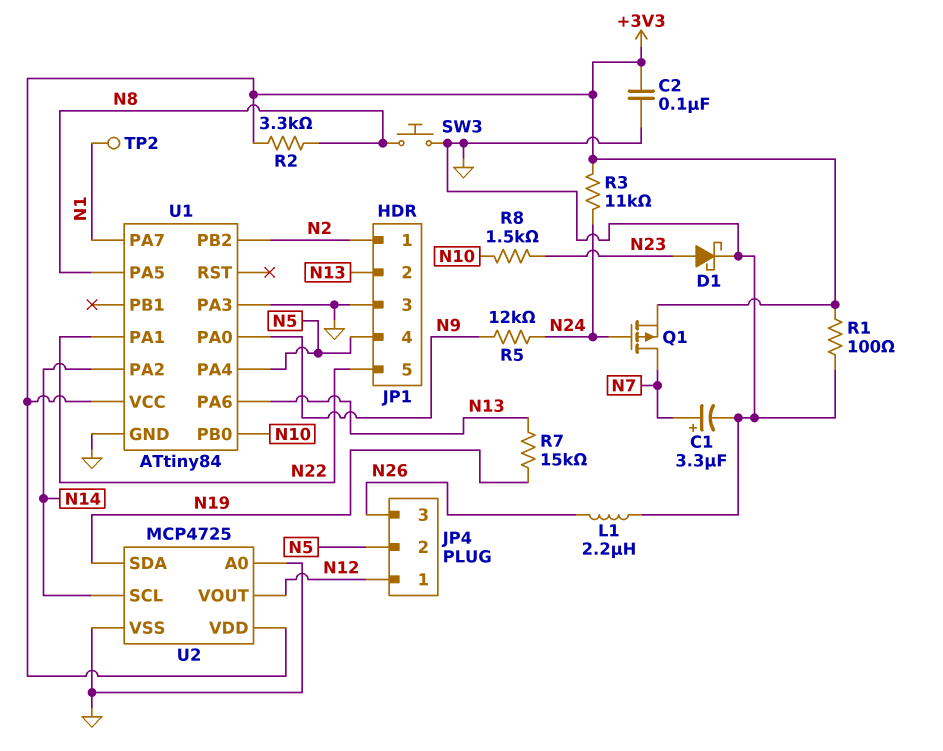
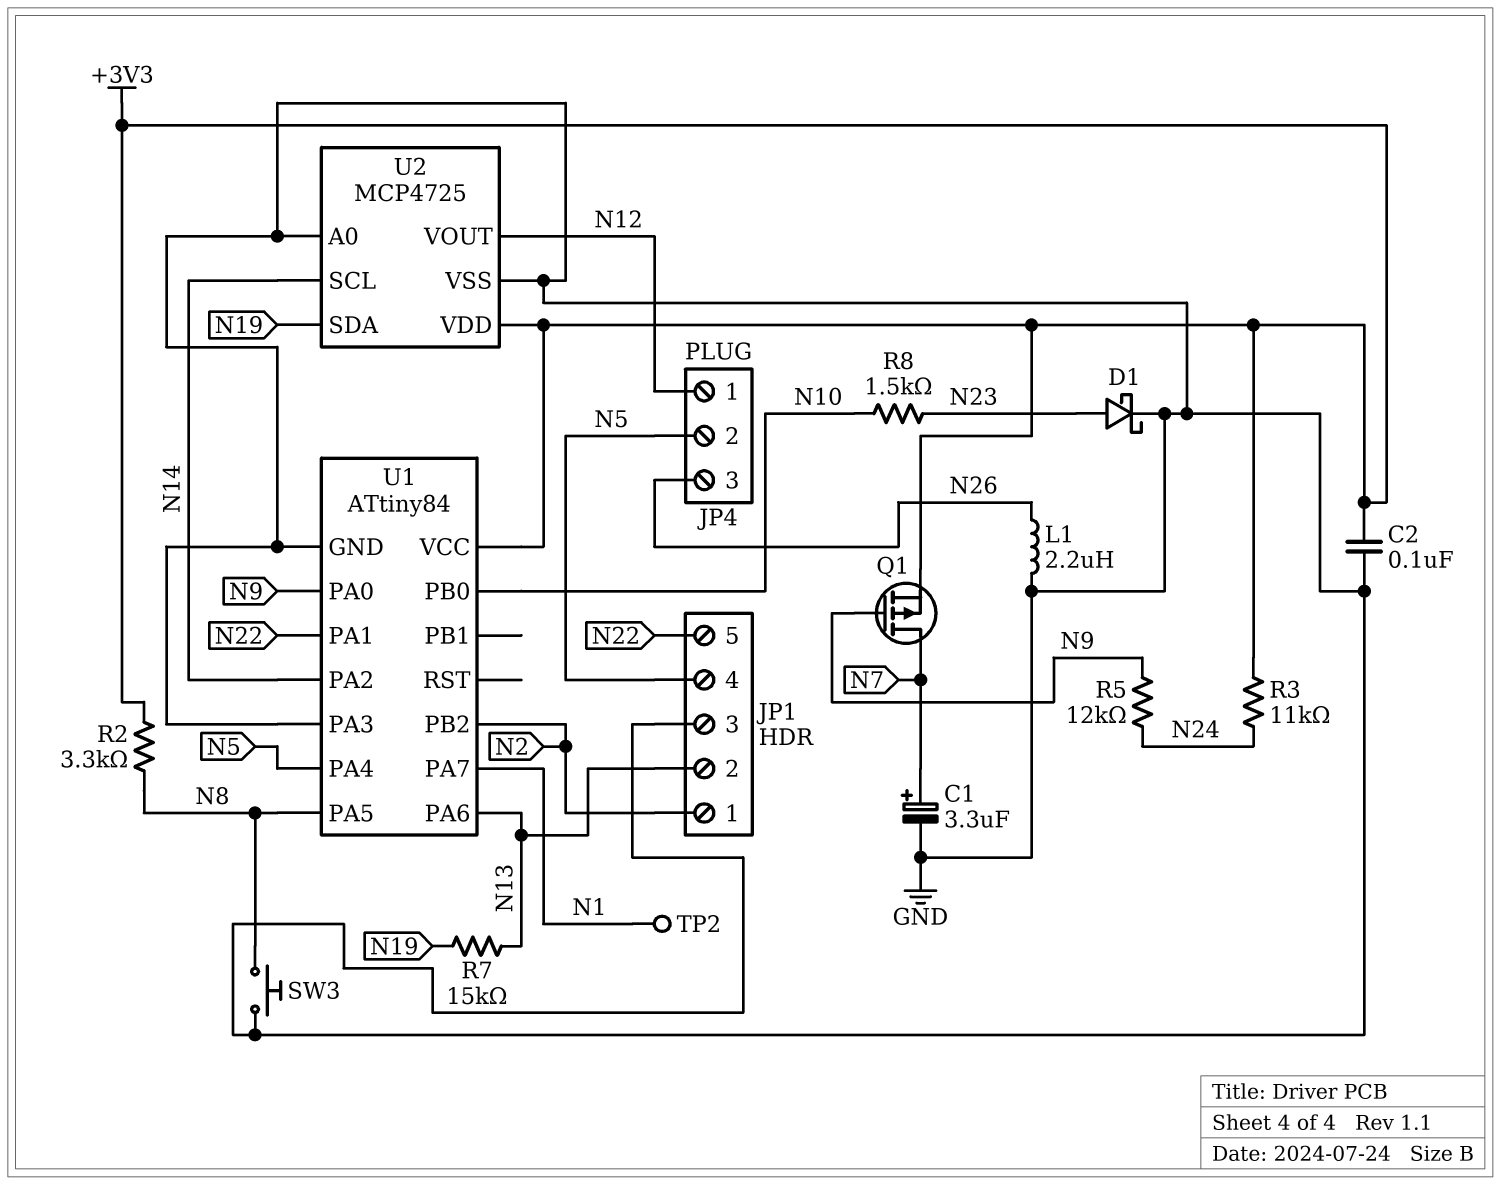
Q1: PMOS (G N24, D N7, S +3V3) -> PMOS (G N9, D N7, S +3V3)
R1: 100 (+3V3, GND) -> none

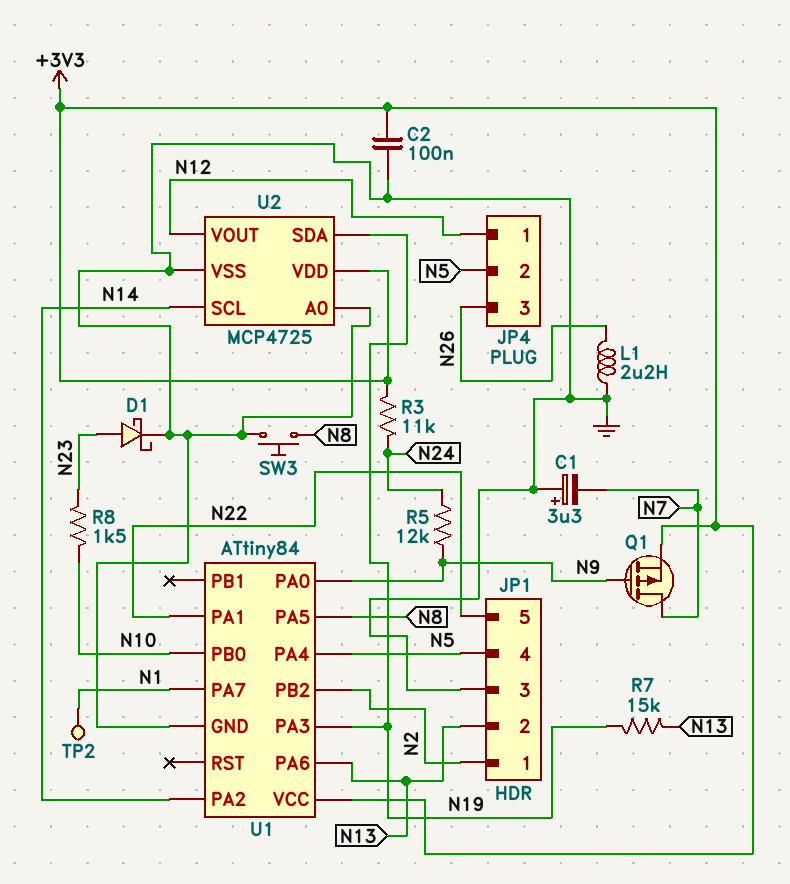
C1: 3.3uF (plus N7, minus GND) -> 3.3uF (plus GND, minus N7)
R2: 3.3k (+3V3, N8) -> none
U1 pin PA3: GND -> N19

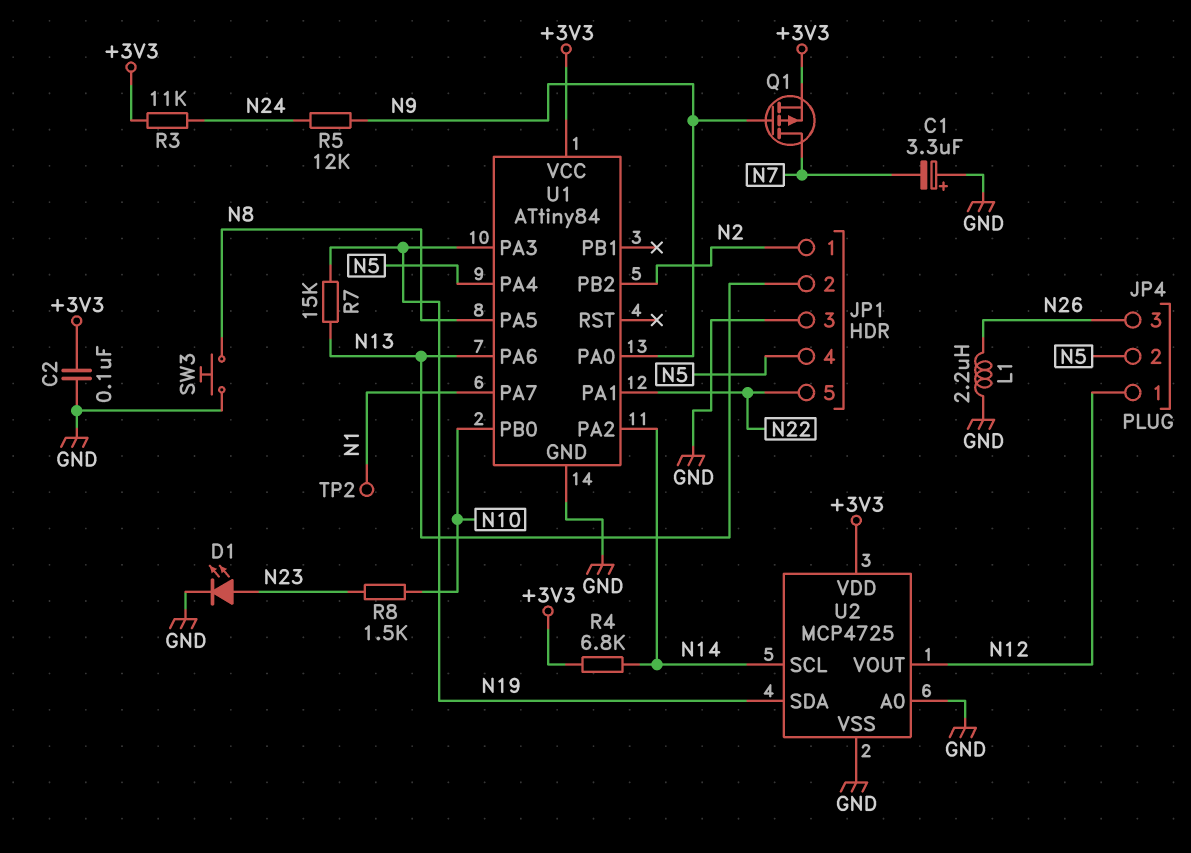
D1: schottky (A N23, K GND) -> LED (A N23, K GND)
R4: none -> 6.8k (+3V3, N14)

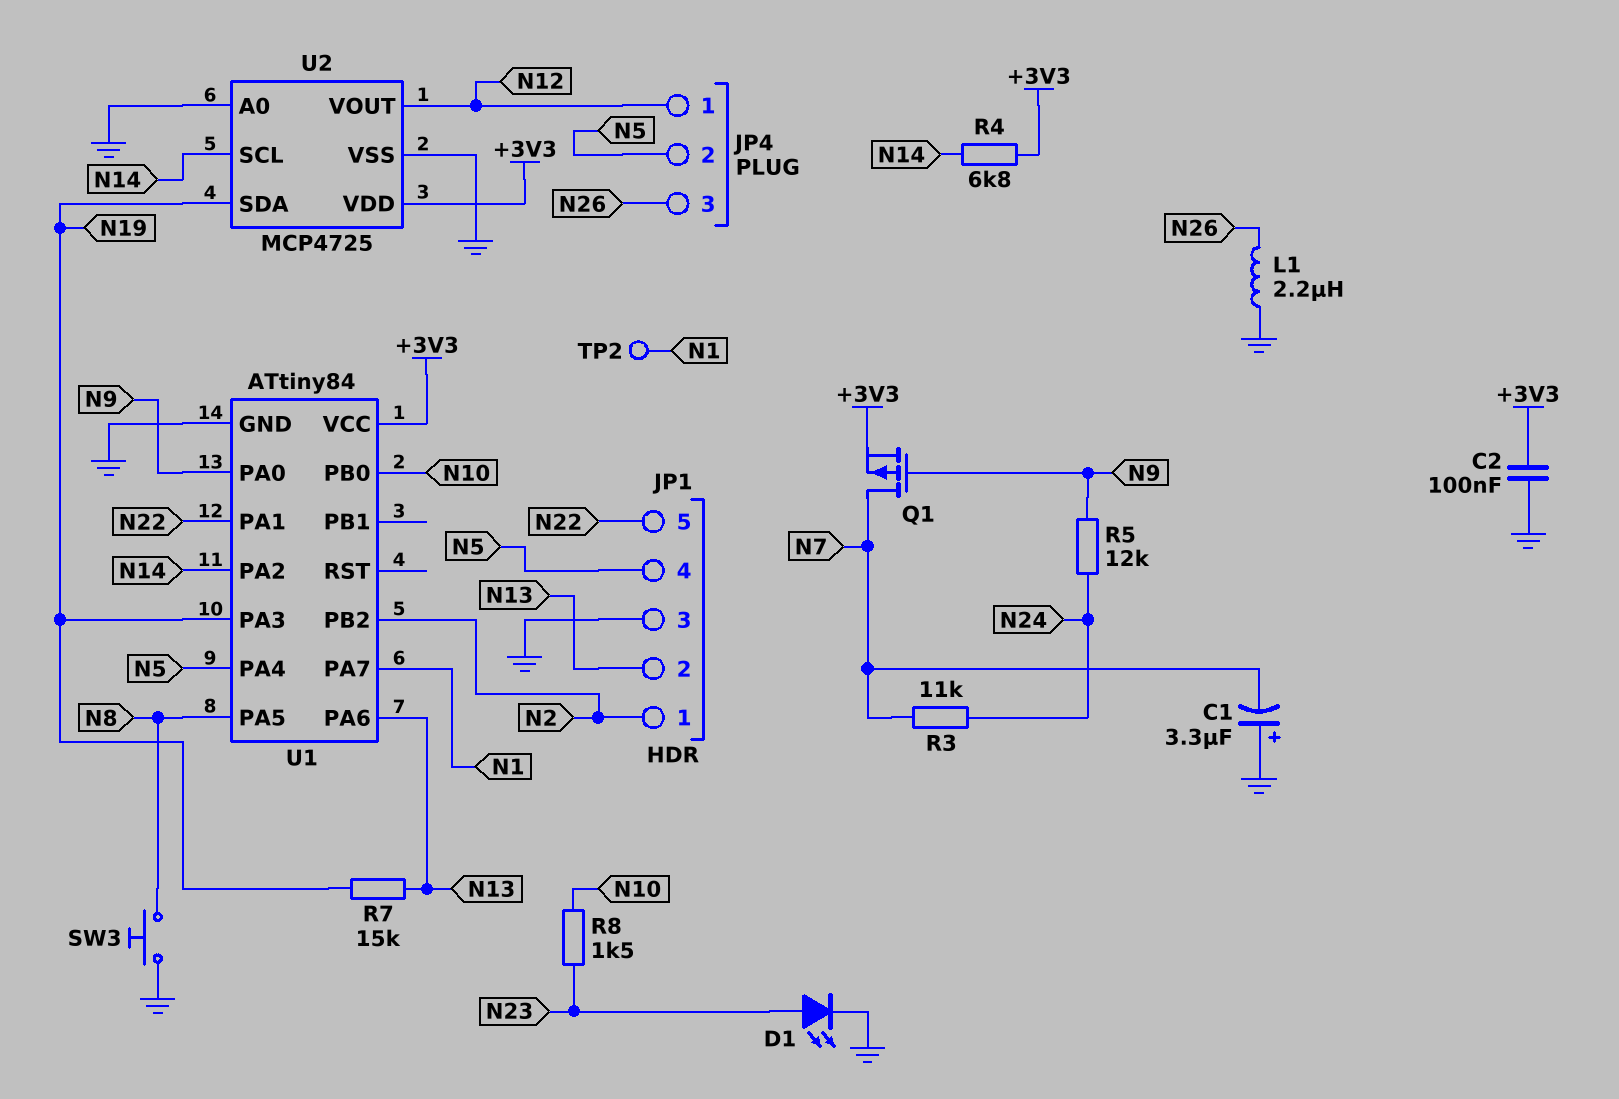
R3: 11k (+3V3, N24) -> 11k (N7, N24)

